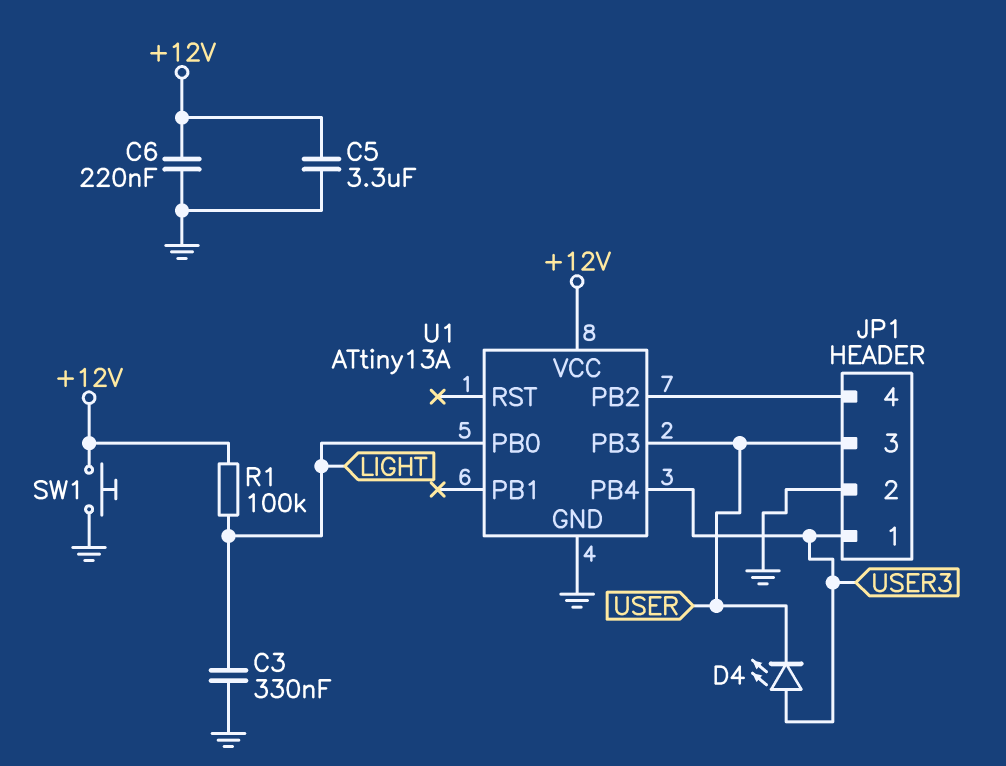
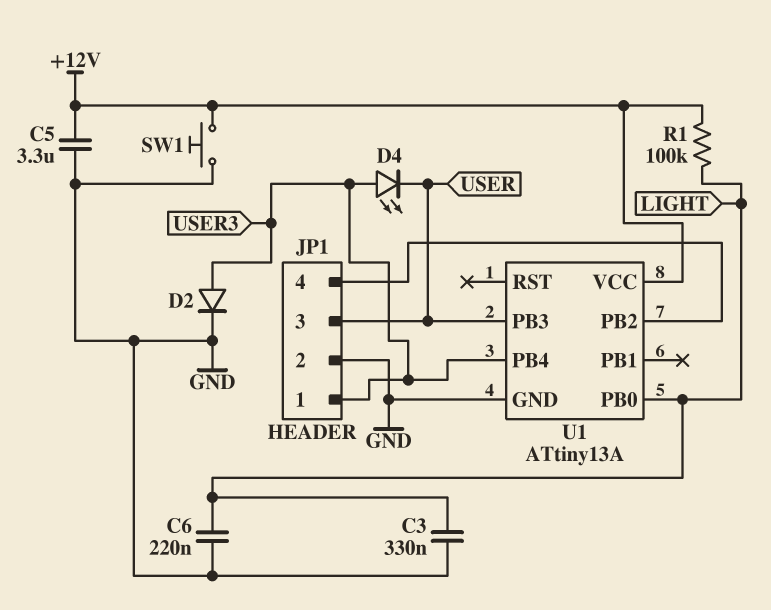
C6: 220nF (+12V, GND) -> 220nF (GND, LIGHT)
D2: none -> diode (A USER3, K GND)

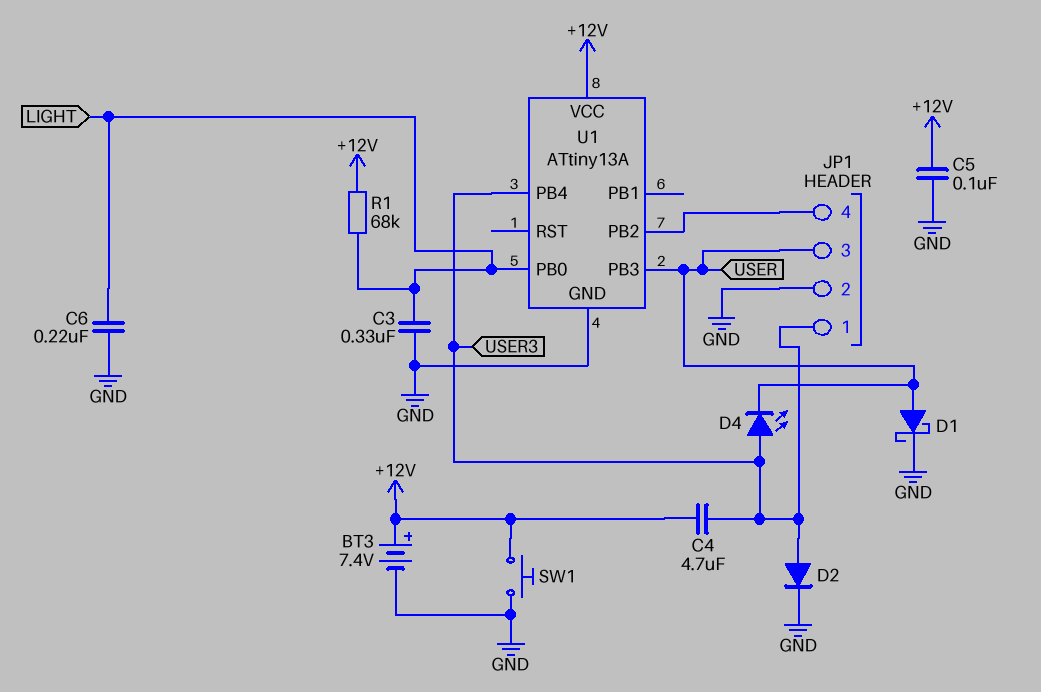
BT3: none -> 7.4V (plus +12V, minus GND)
C4: none -> 4.7uF (+12V, USER3)
C5: 3.3uF (+12V, GND) -> 100nF (+12V, GND)
D1: none -> schottky (A USER, K GND)
R1: 100k (+12V, LIGHT) -> 68k (+12V, LIGHT)

